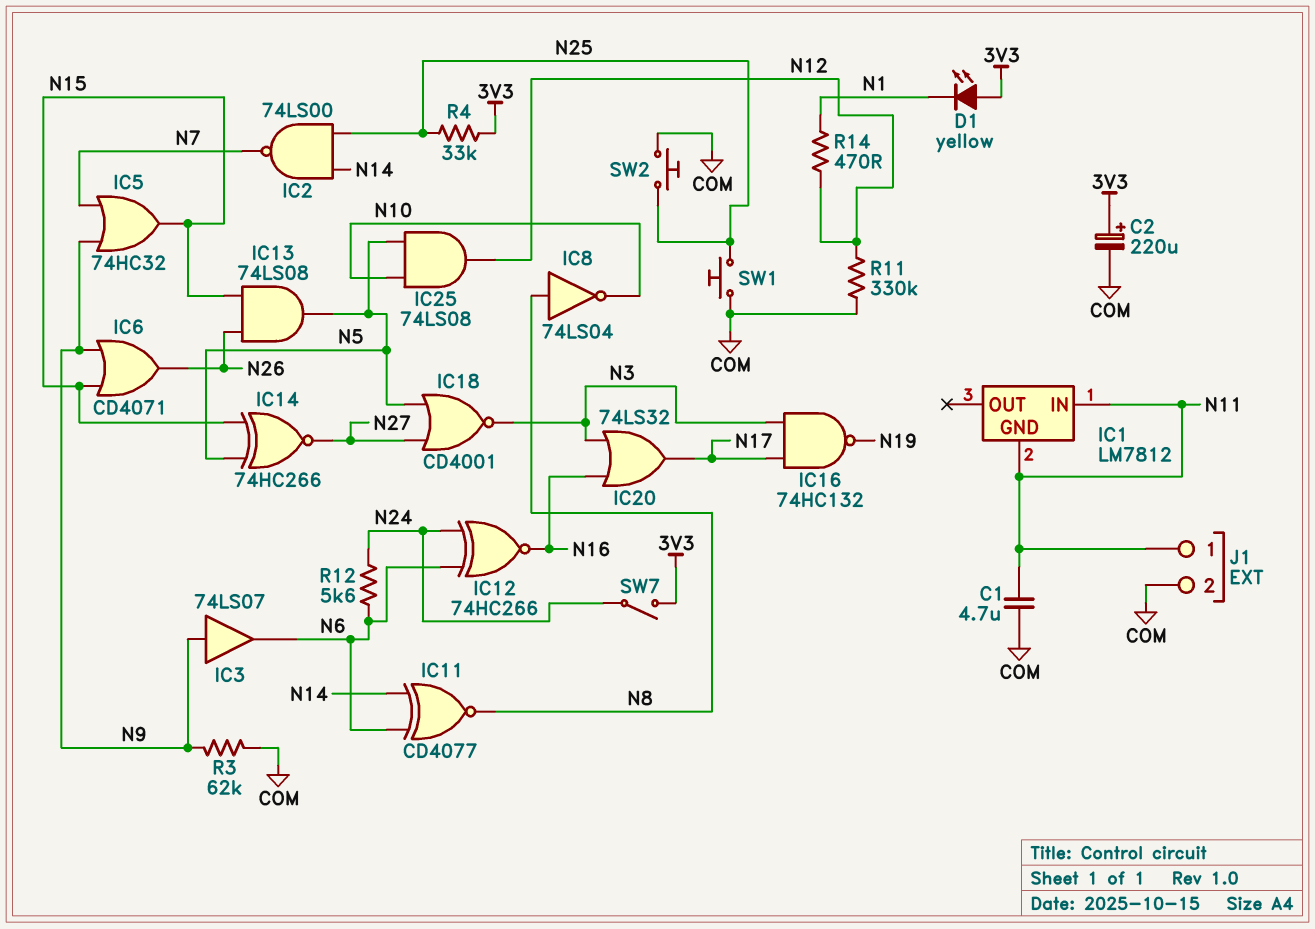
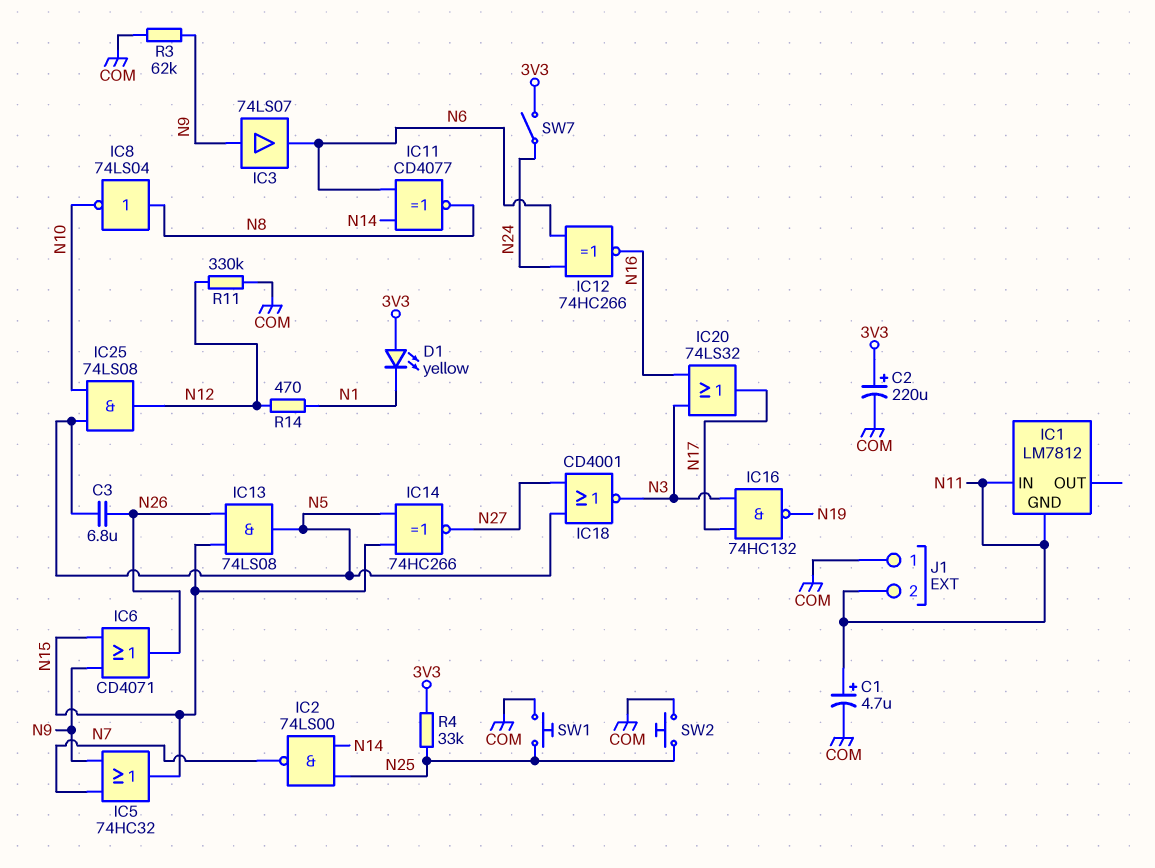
C1: 4.7uF (COM, N11) -> 4.7uF (plus N11, minus COM)
C3: none -> 6.8uF (N5, N26)
J1 pin 1: N11 -> COM
J1 pin 2: COM -> N11
R12: 5.6k (N6, N24) -> none

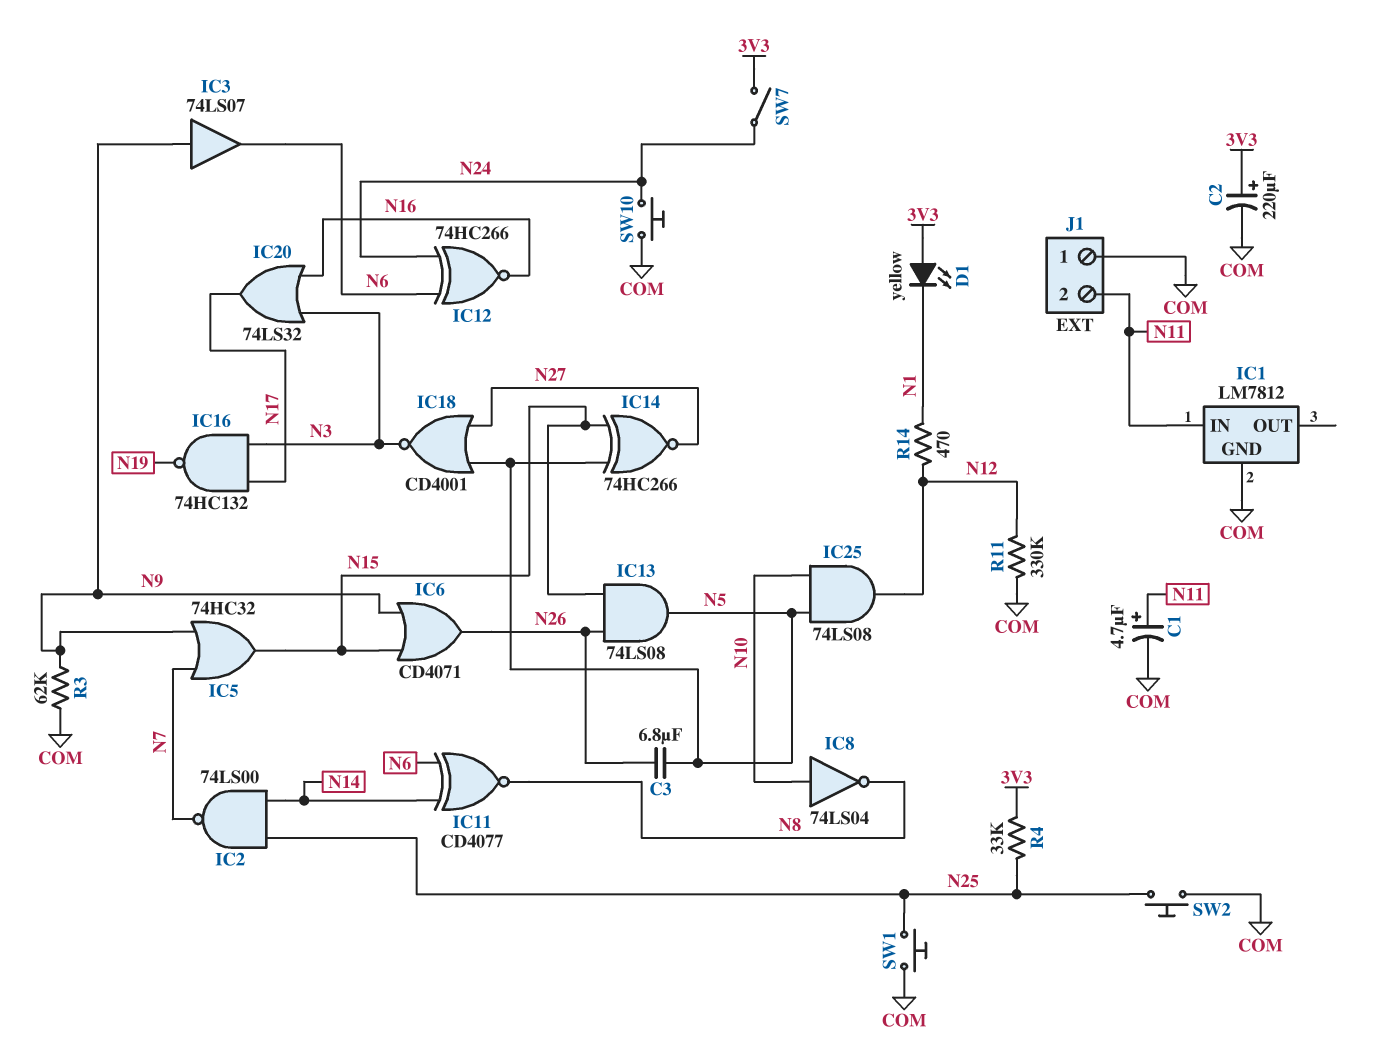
IC1 pin GND: N11 -> COM
IC8: NOT 74LS04 (in N8, out N10) -> NOT 74LS04 (in N10, out N8)
SW10: none -> button (COM, N24)

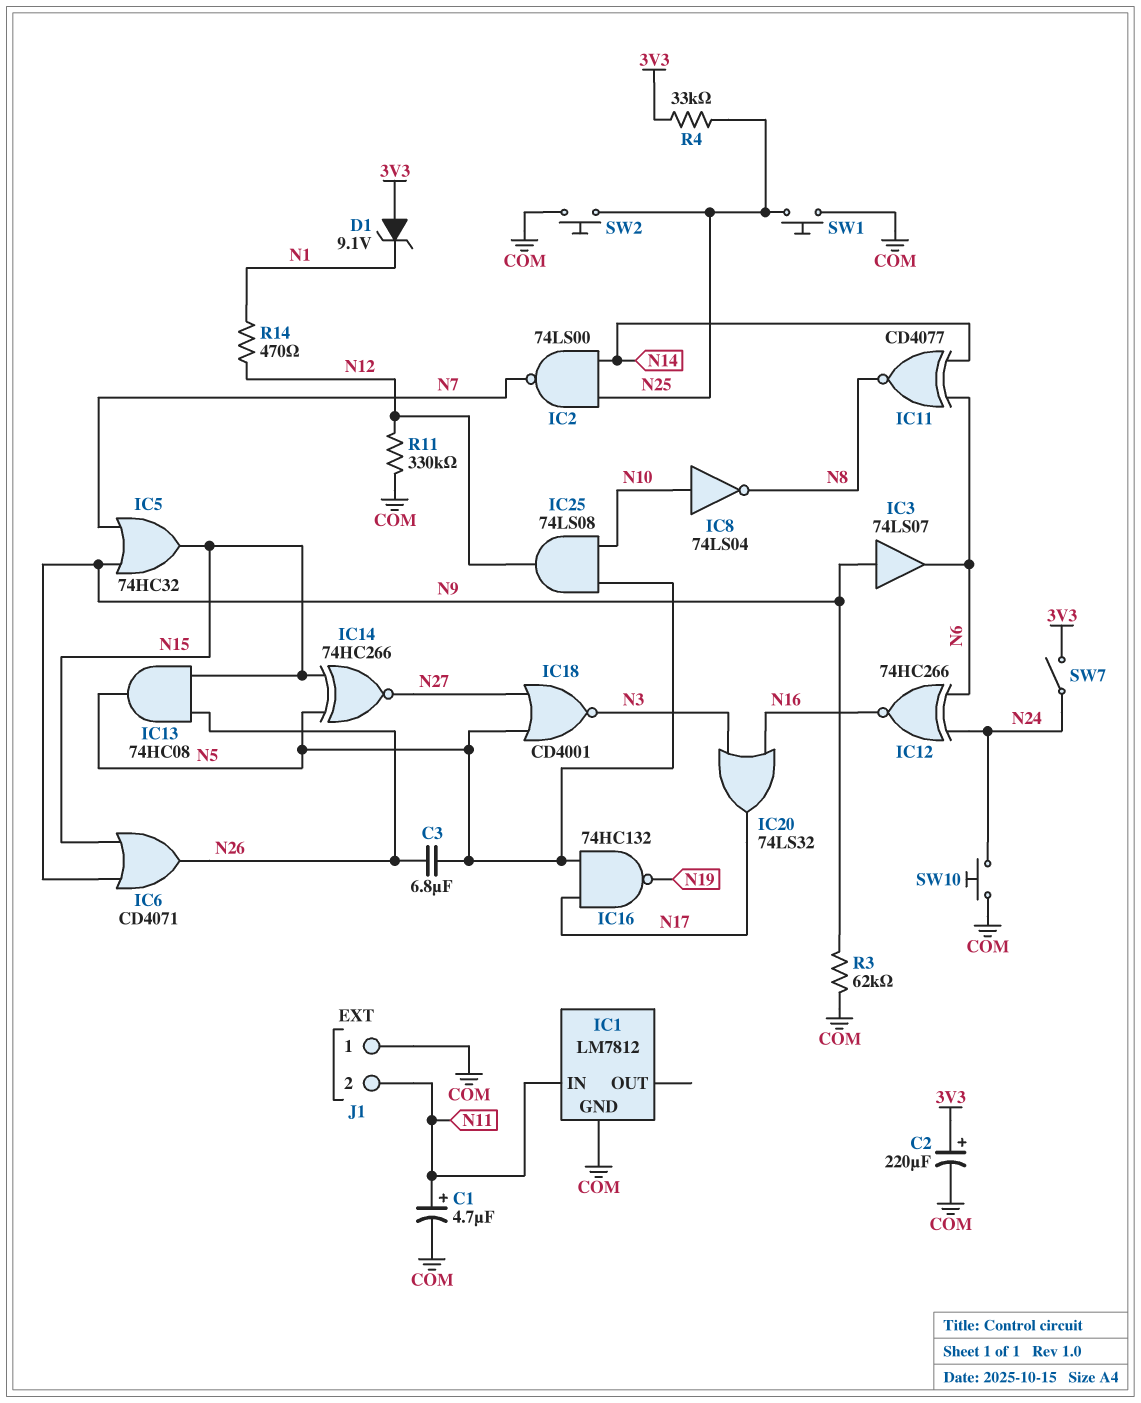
D1: LED yellow (A 3V3, K N1) -> zener 9.1V (A 3V3, K N1)
IC13: AND 74LS08 (in N15, in N26, out N5) -> AND 74HC08 (in N15, in N26, out N5)
IC16: NAND 74HC132 (in N3, in N17, out N19) -> NAND 74HC132 (in N5, in N17, out N19)

